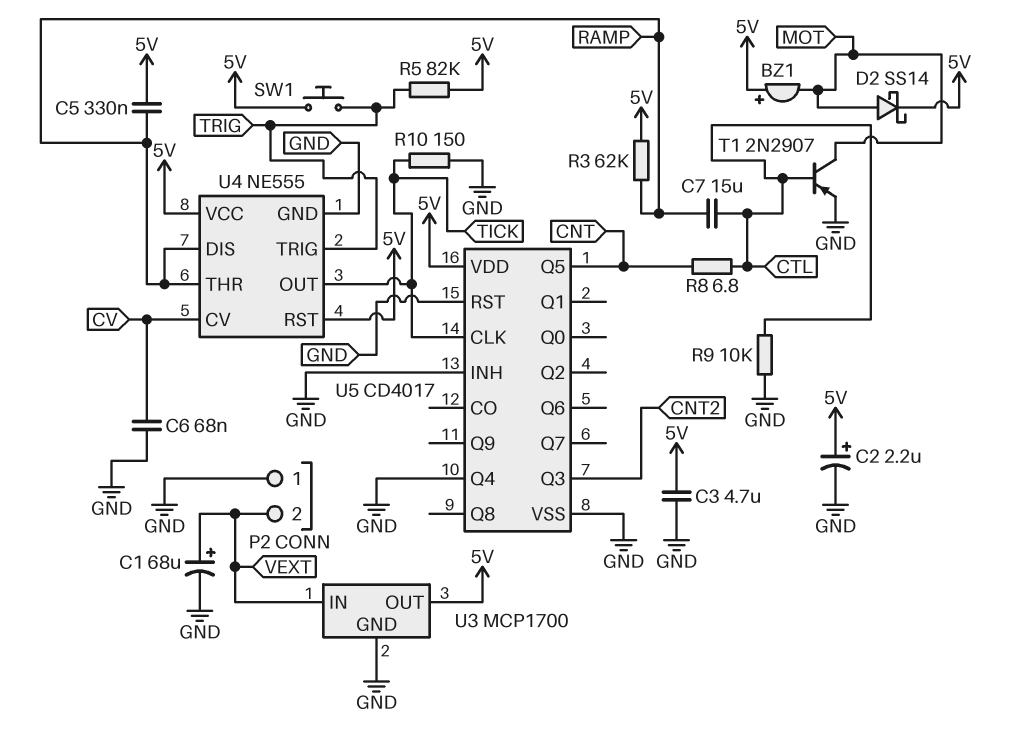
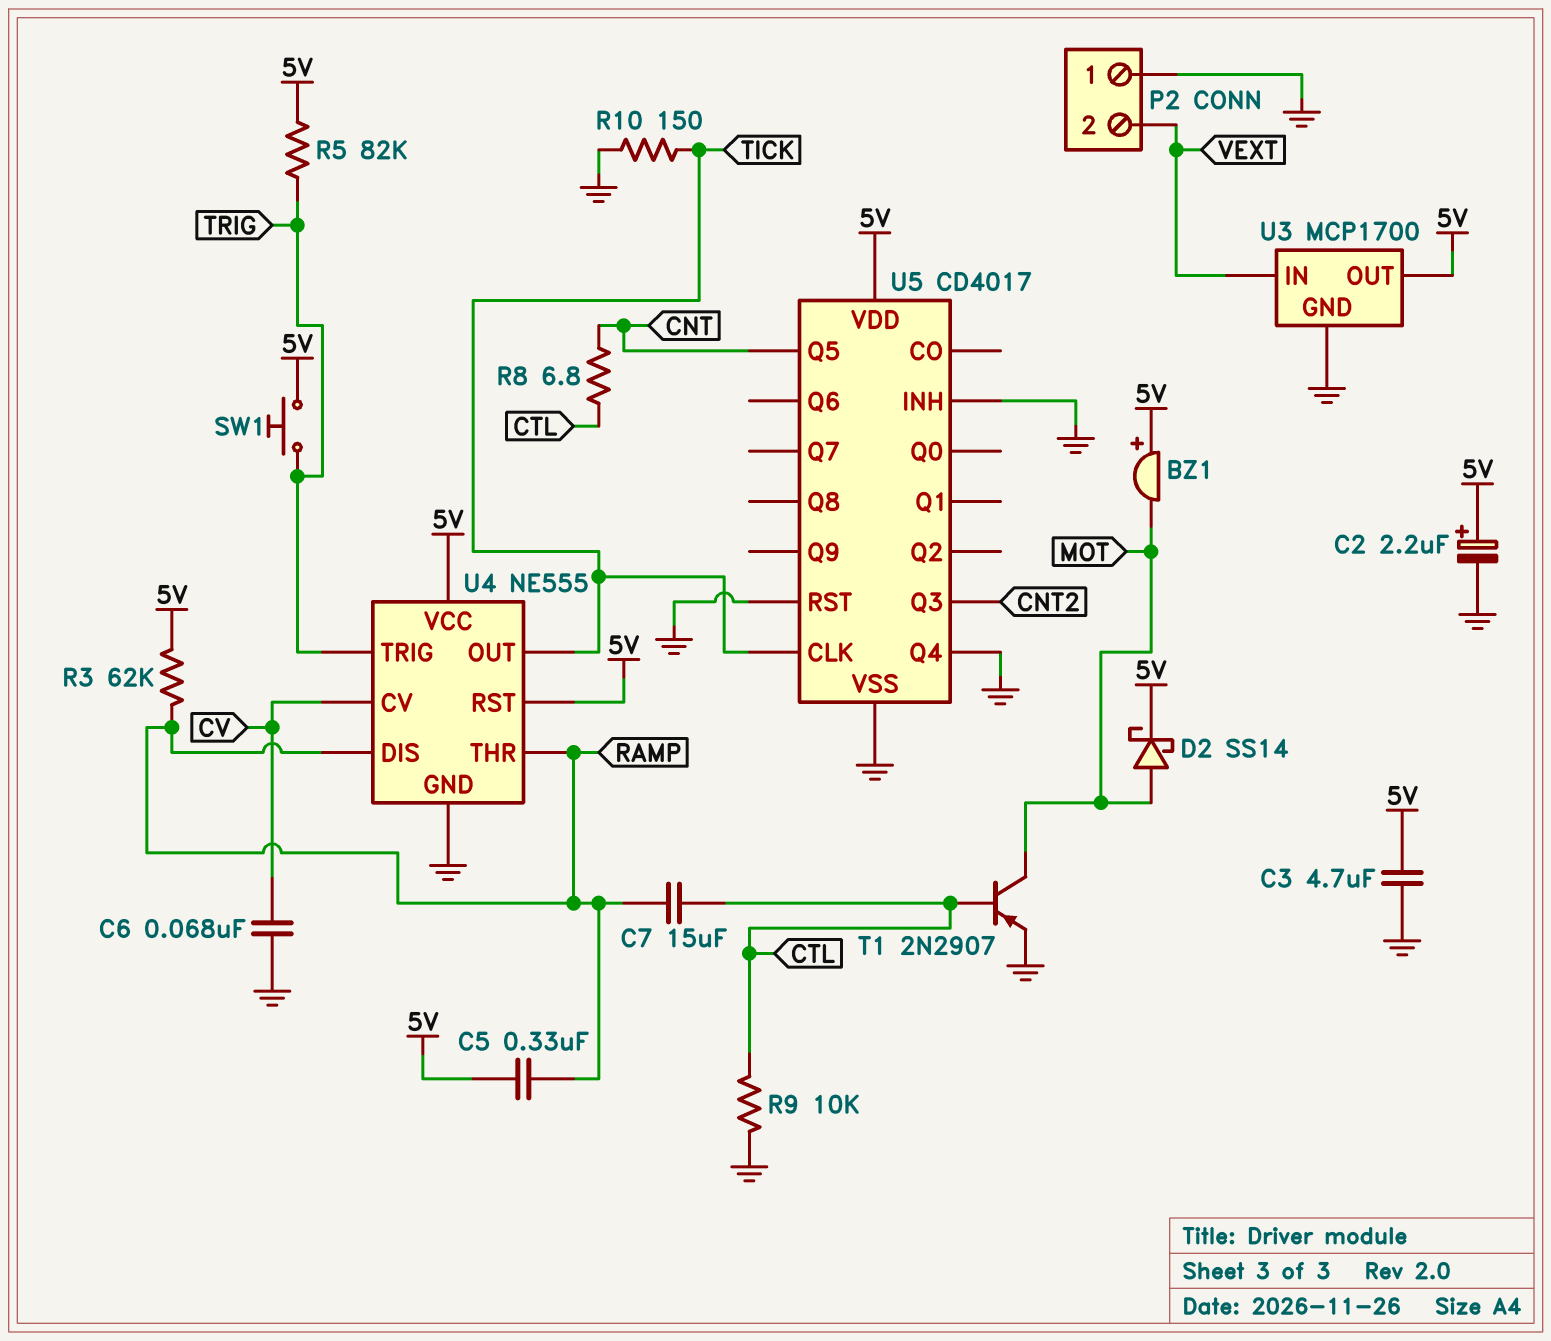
C1: 68uF (plus VEXT, minus GND) -> none

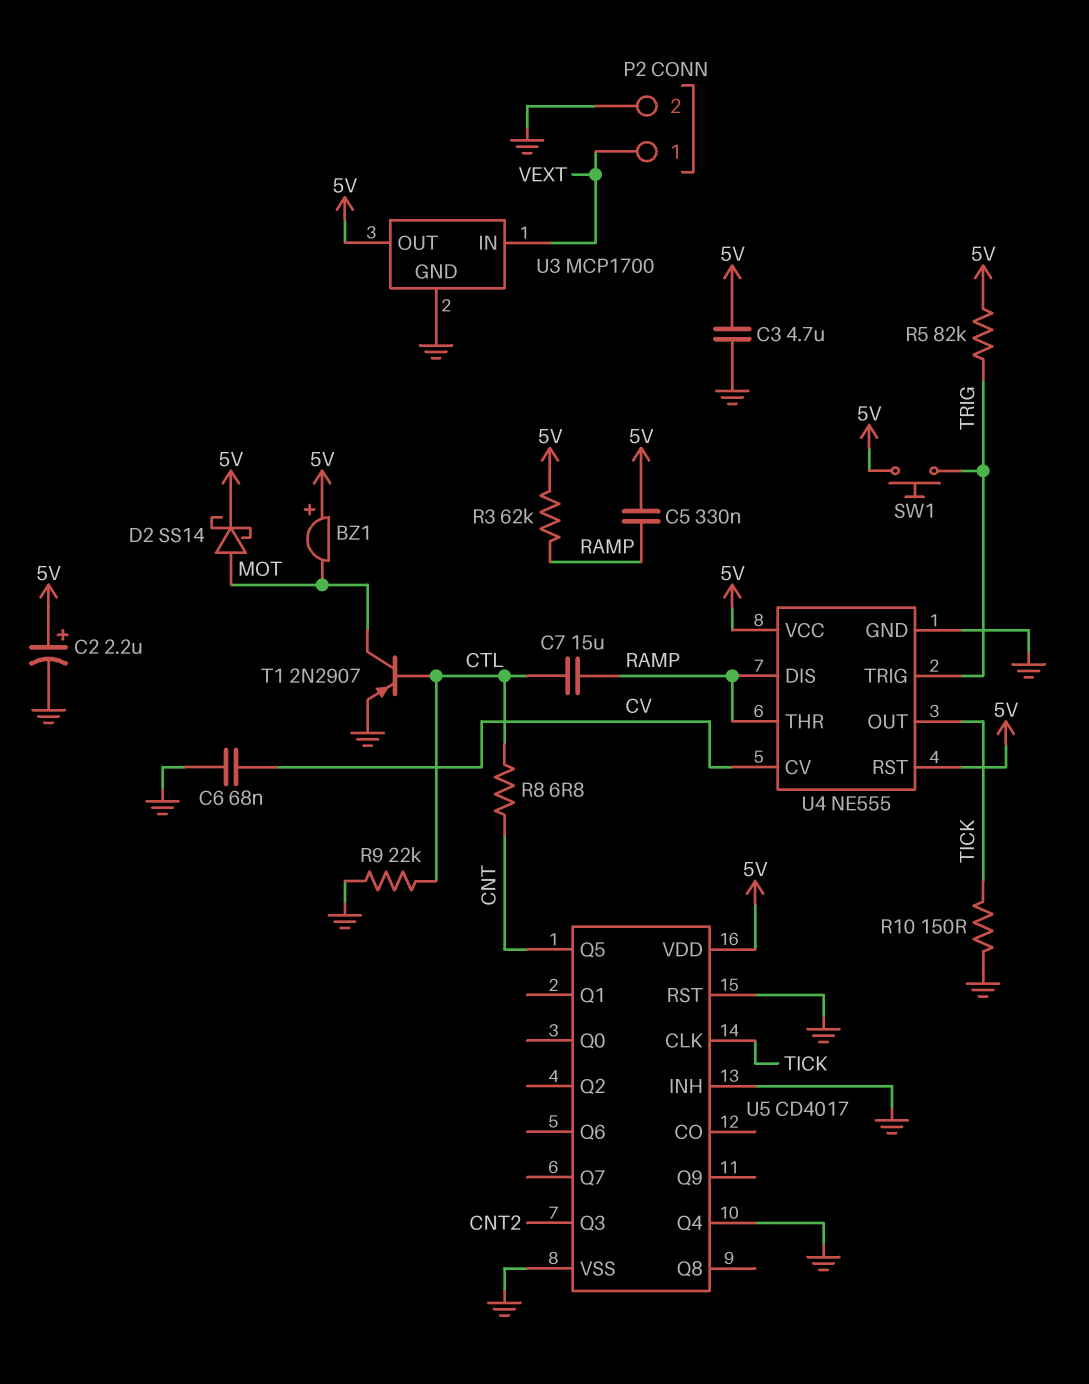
P2 pin 1: GND -> VEXT
P2 pin 2: VEXT -> GND
R9: 10k (CTL, GND) -> 22k (CTL, GND)

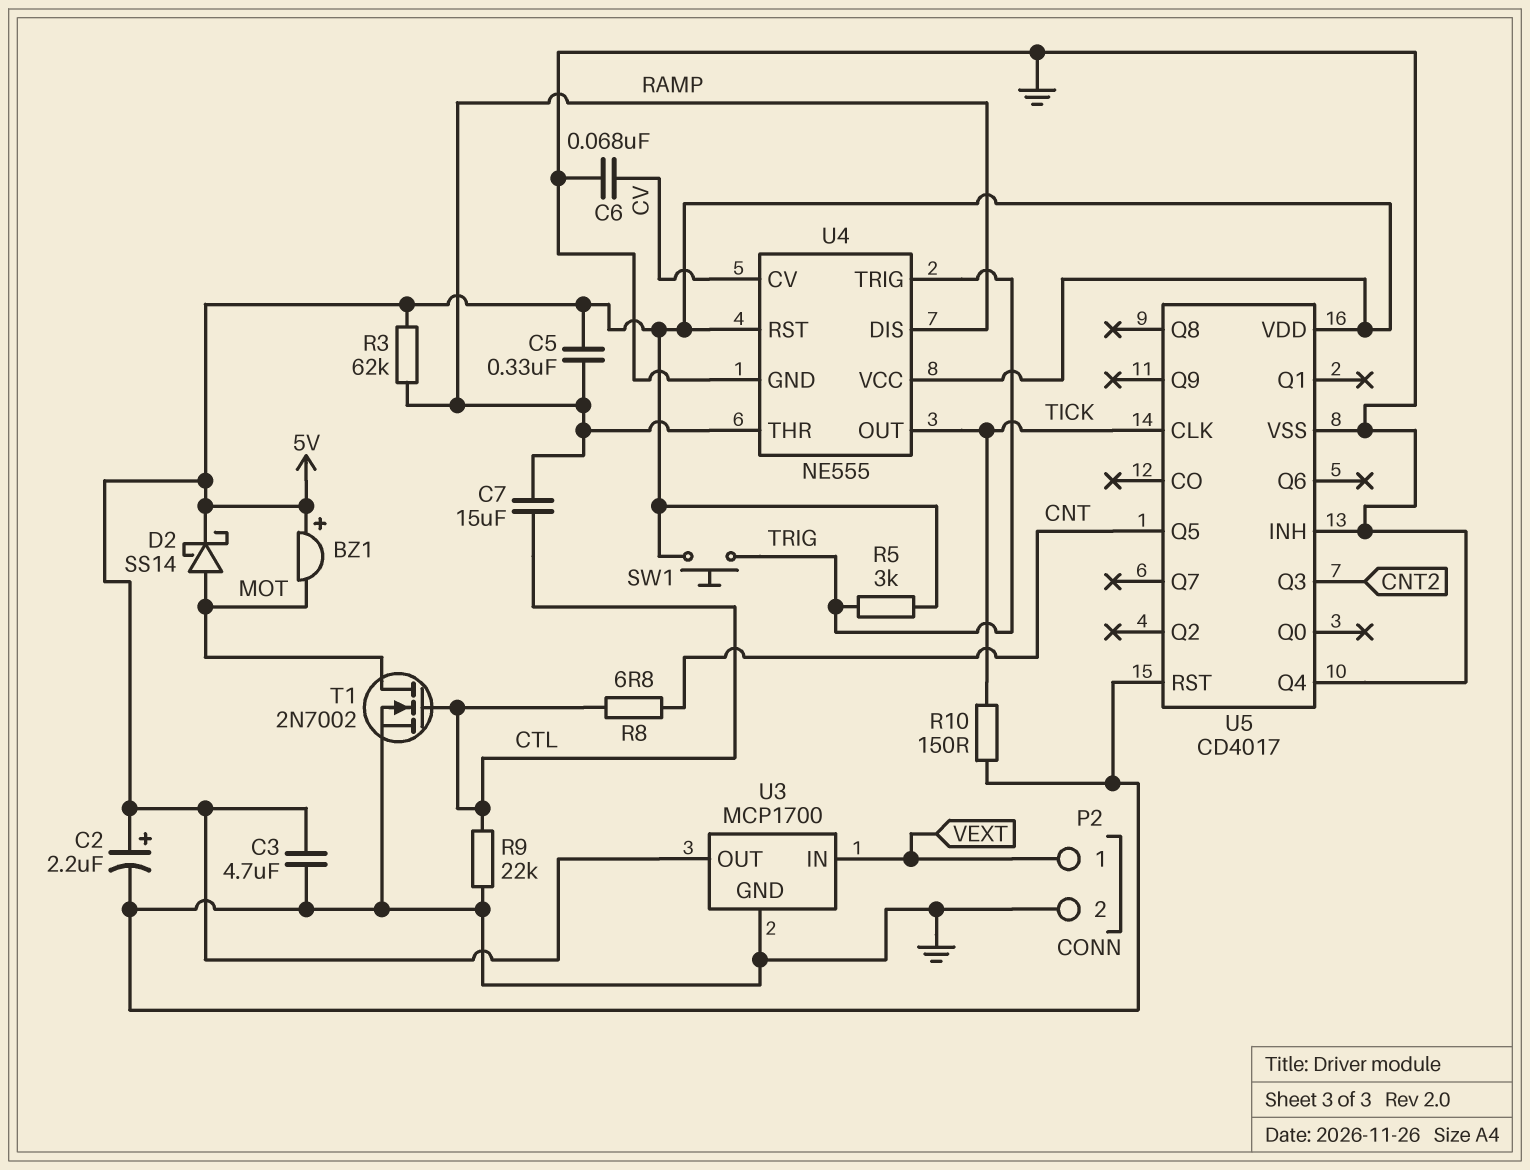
R5: 82k (5V, TRIG) -> 3k (5V, TRIG)
T1: PNP 2N2907 (B CTL, C MOT, E GND) -> NMOS 2N7002 (G CTL, D MOT, S GND)

